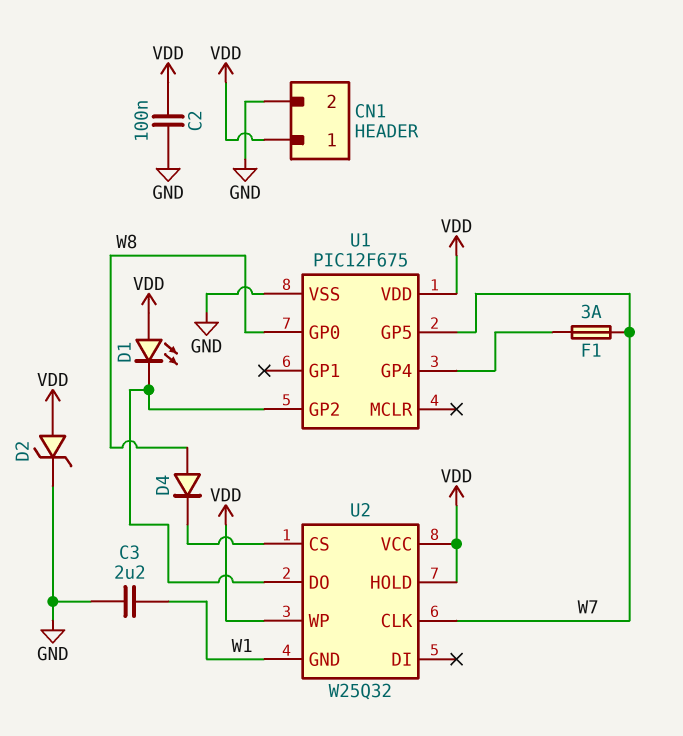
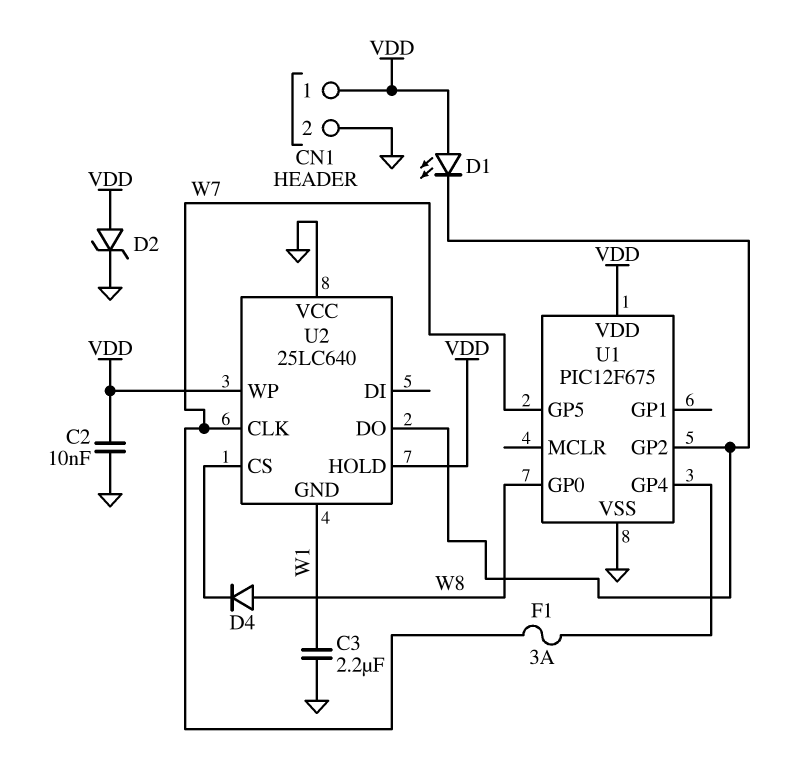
C2: 100nF (GND, VDD) -> 10nF (GND, VDD)
U2: W25Q32 -> 25LC640
U2 pin VCC: VDD -> GND

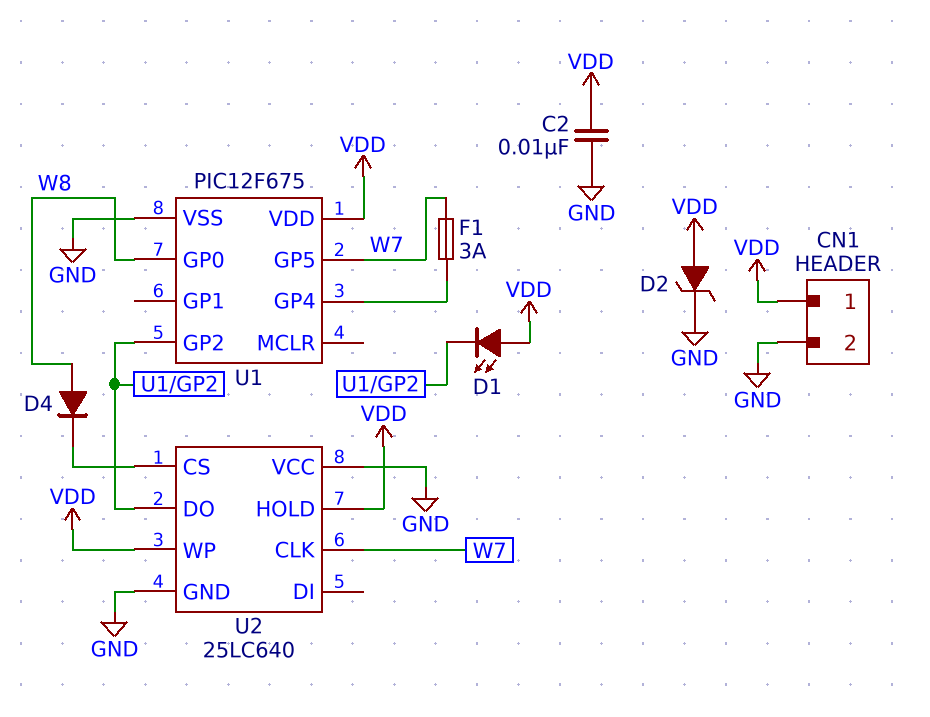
C3: 2.2uF (GND, W1) -> none
U2 pin GND: W1 -> GND

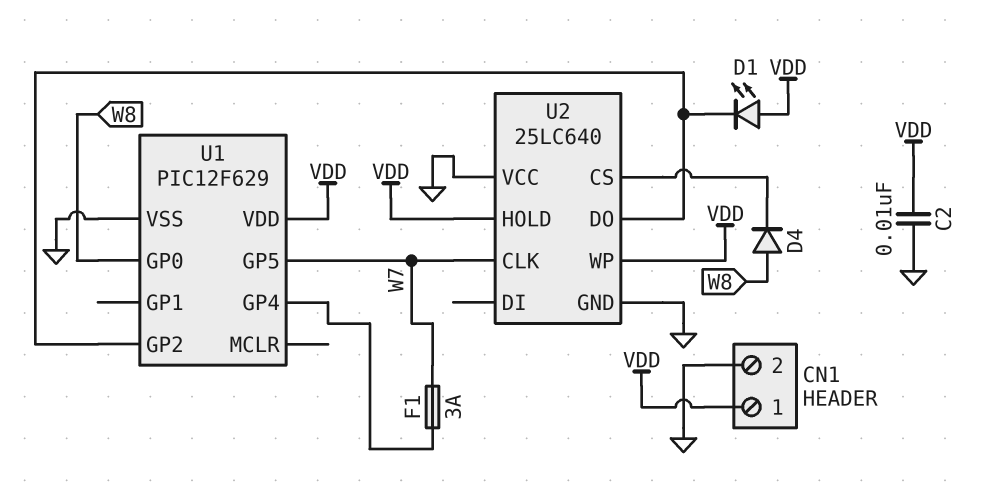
D2: zener (A VDD, K GND) -> none
U1: PIC12F675 -> PIC12F629

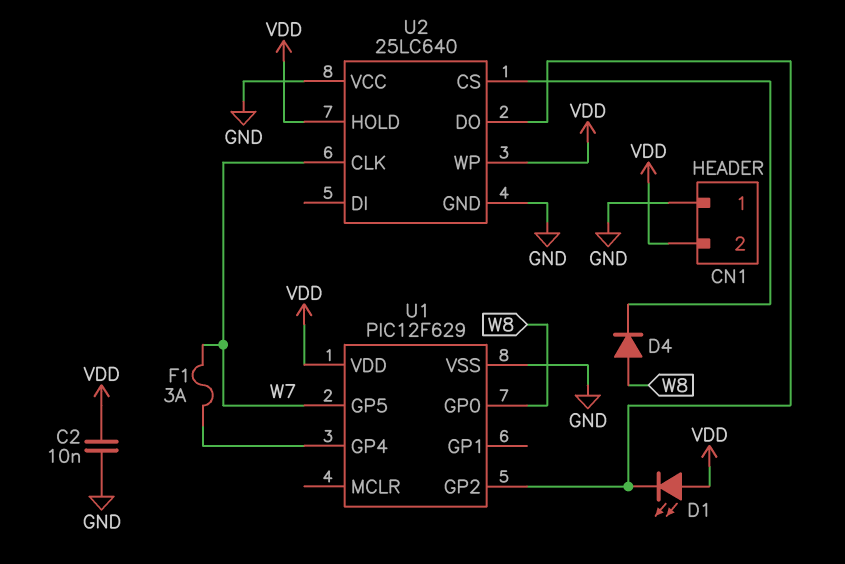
CN1 pin 1: VDD -> GND
CN1 pin 2: GND -> VDD

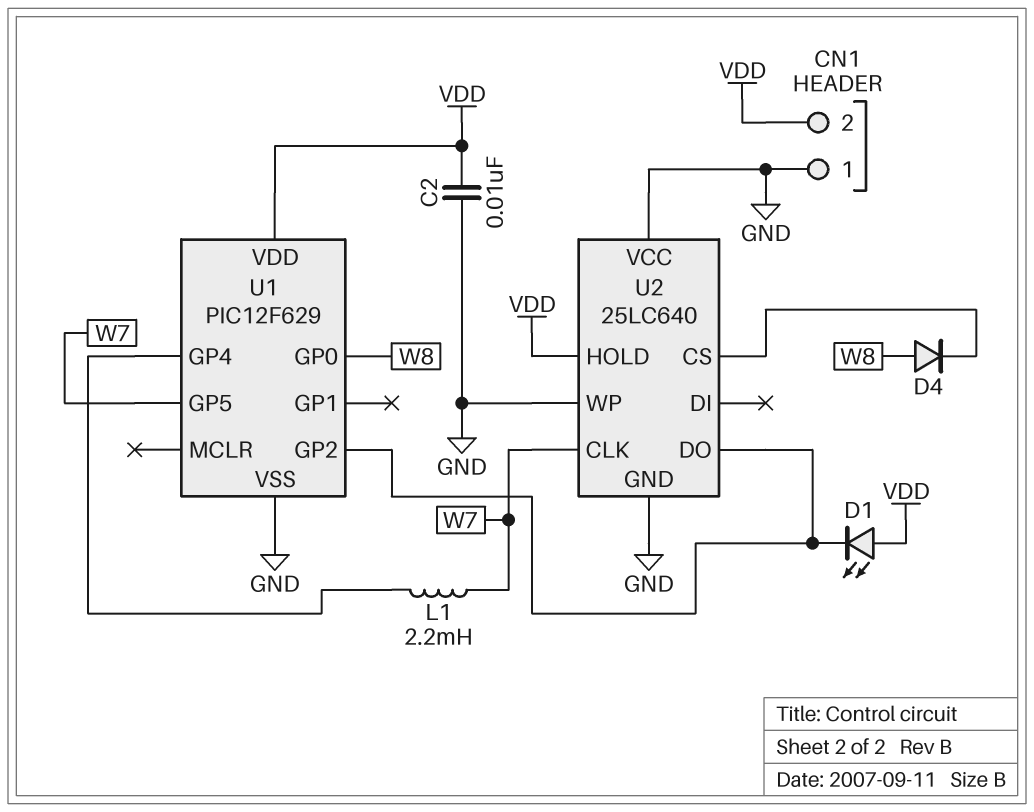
F1: 3A (U1/GP4, W7) -> none
L1: none -> 2.2mH (U1/GP4, W7)
U2 pin WP: VDD -> GND

